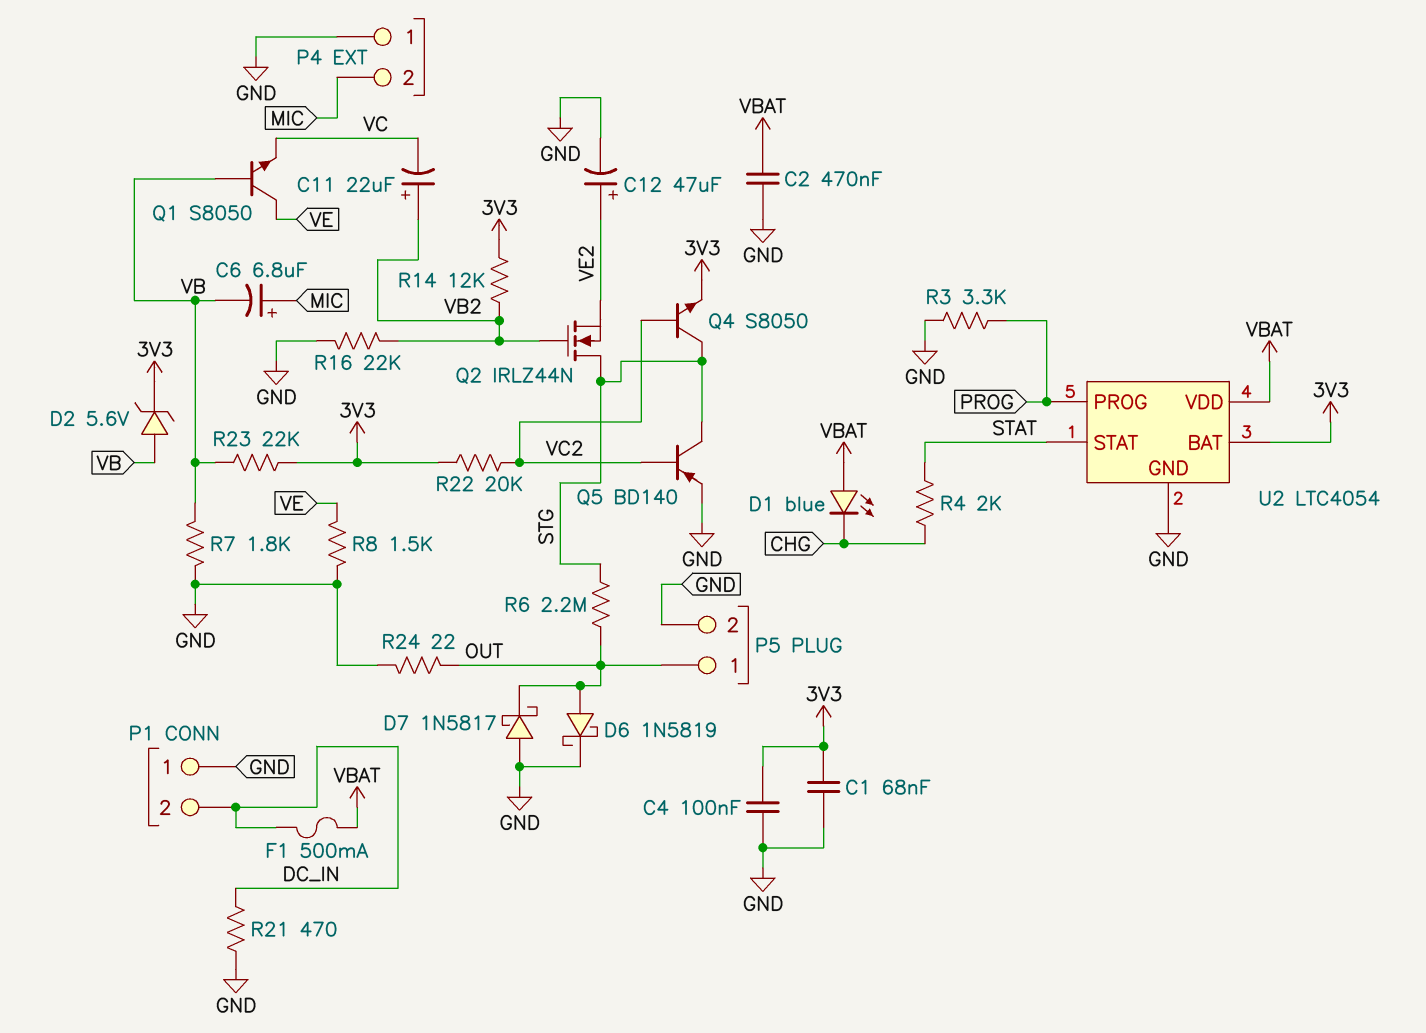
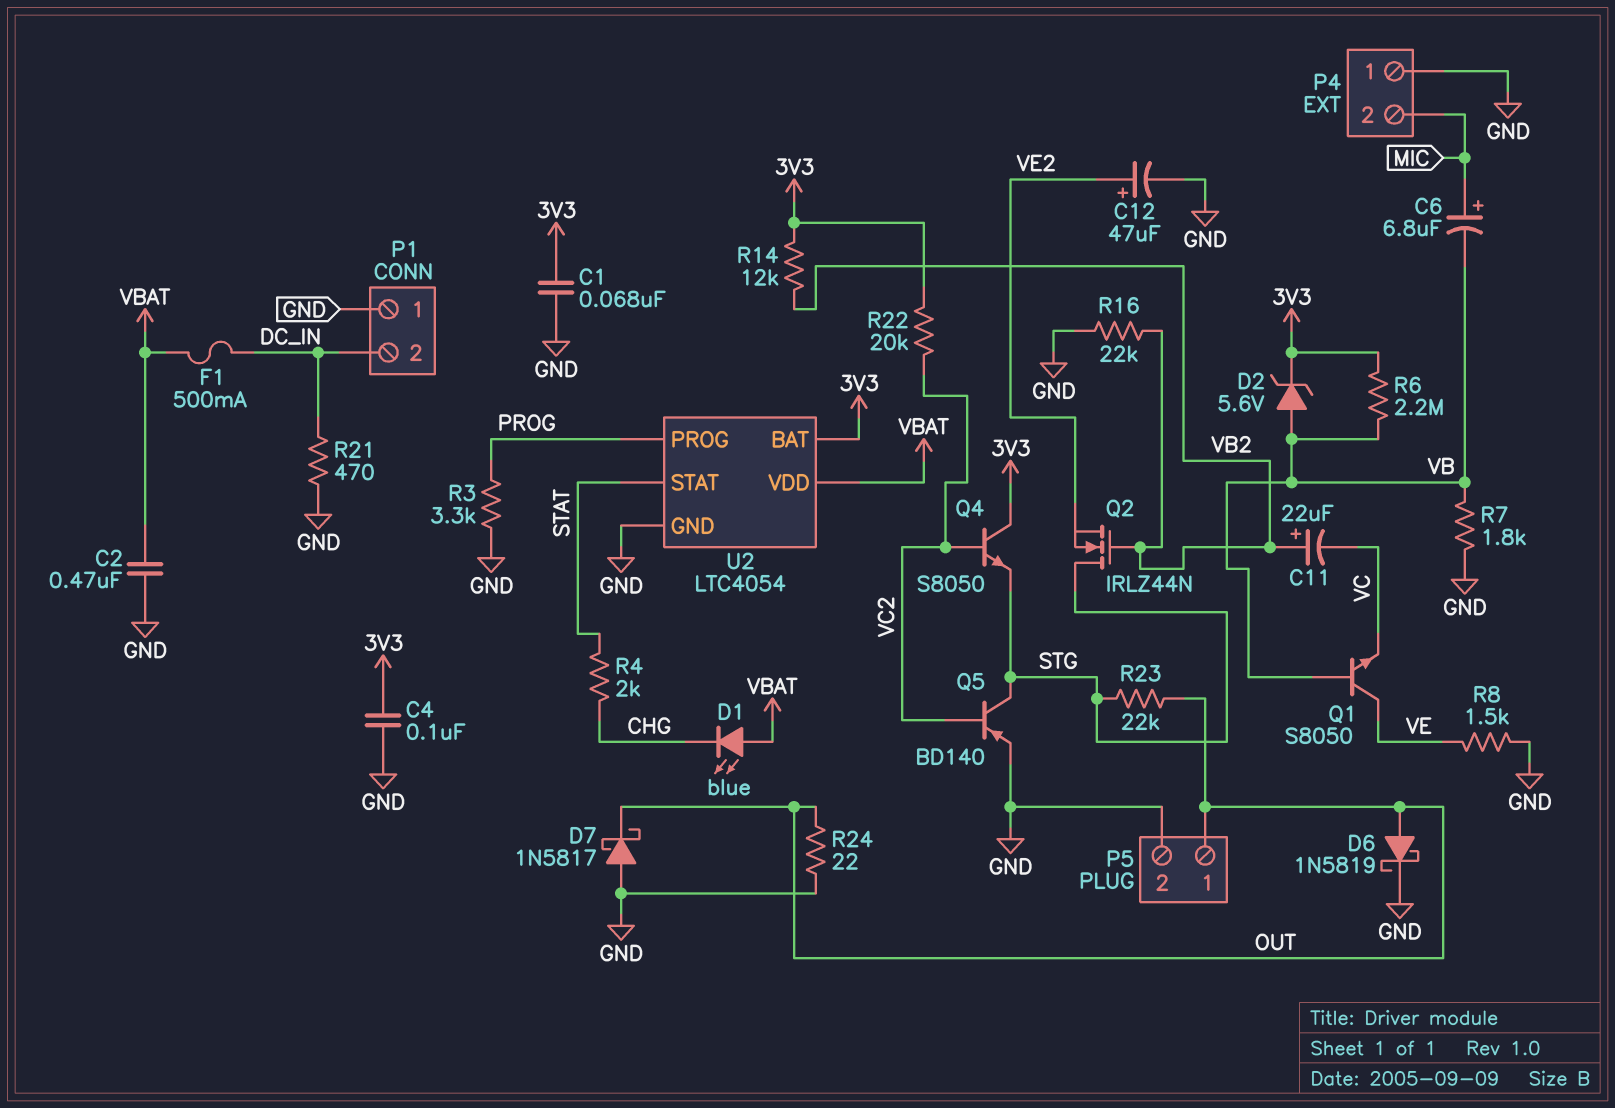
Q4: NPN S8050 (B VC2, C STG, E 3V3) -> NPN S8050 (B VC2, C 3V3, E STG)
R6: 2.2M (OUT, STG) -> 2.2M (3V3, VB)
R23: 22k (3V3, VB) -> 22k (OUT, STG)

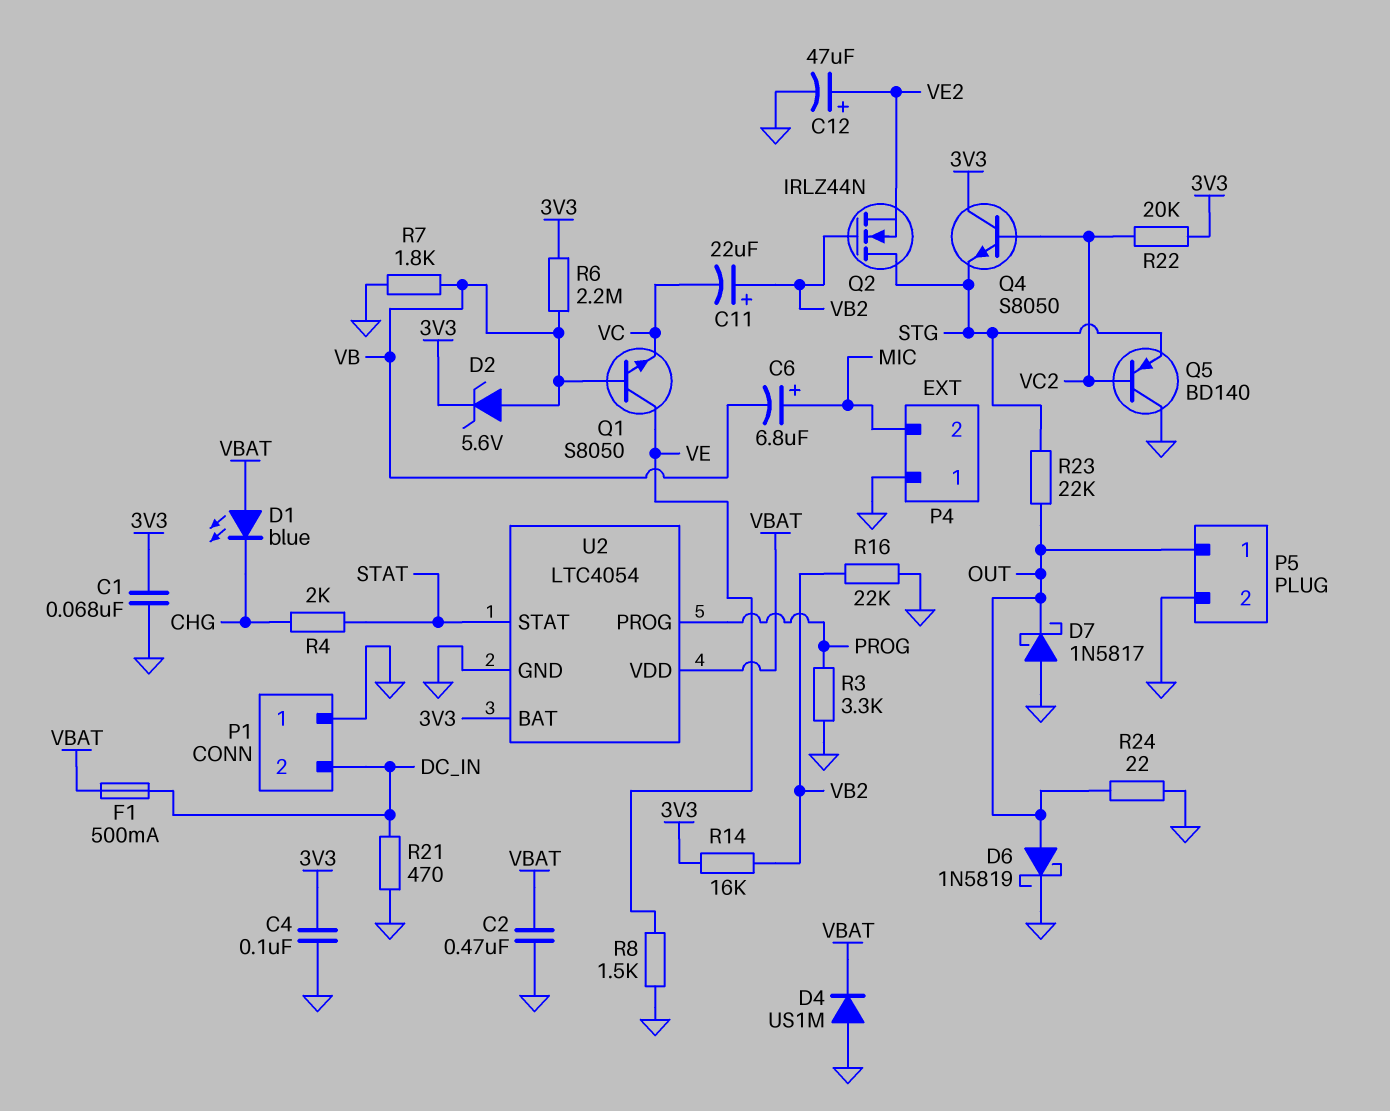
D4: none -> diode US1M (A GND, K VBAT)
Q5: PNP BD140 (B VC2, C STG, E GND) -> PNP BD140 (B VC2, C GND, E STG)
R14: 12k (3V3, VB2) -> 16k (3V3, VB2)

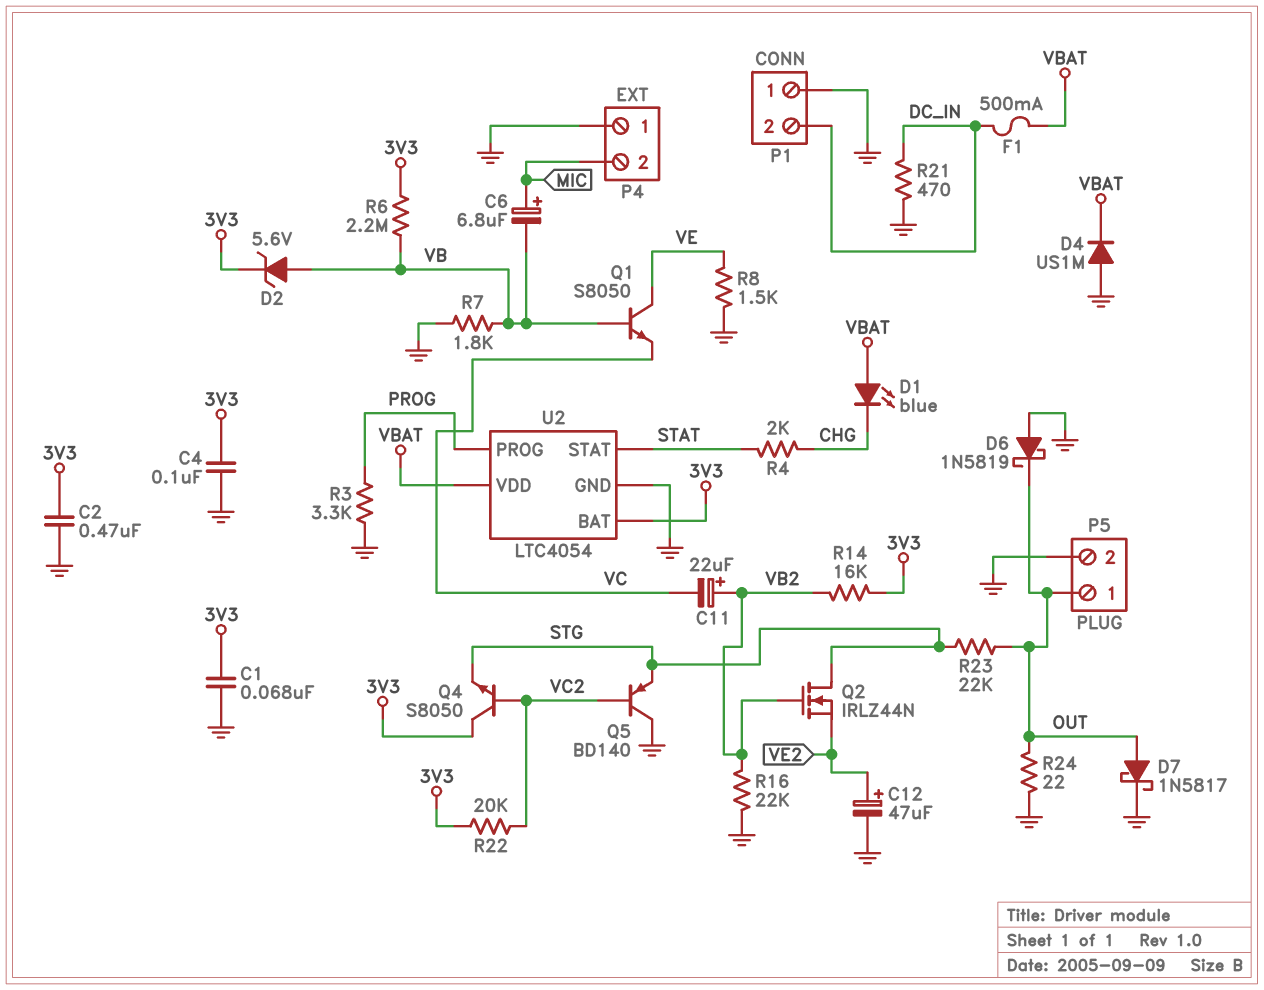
C2: 470nF (GND, VBAT) -> 470nF (3V3, GND)
D6: schottky 1N5819 (A OUT, K GND) -> schottky 1N5819 (A GND, K OUT)
D7: schottky 1N5817 (A GND, K OUT) -> schottky 1N5817 (A OUT, K GND)

